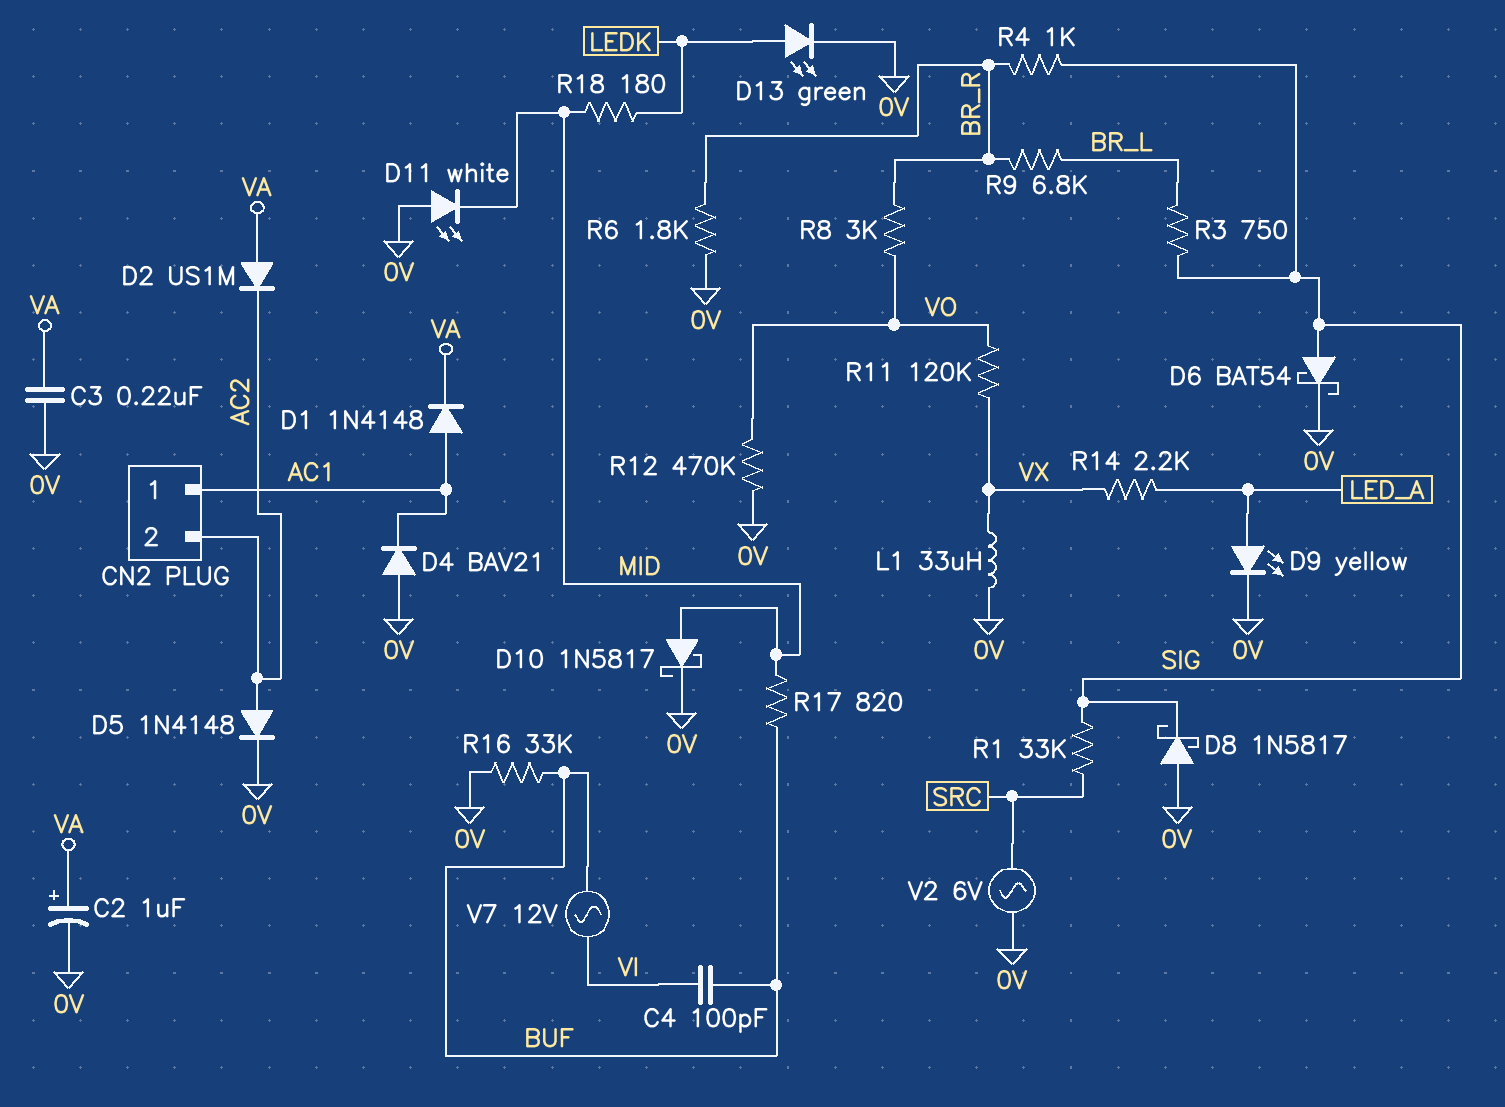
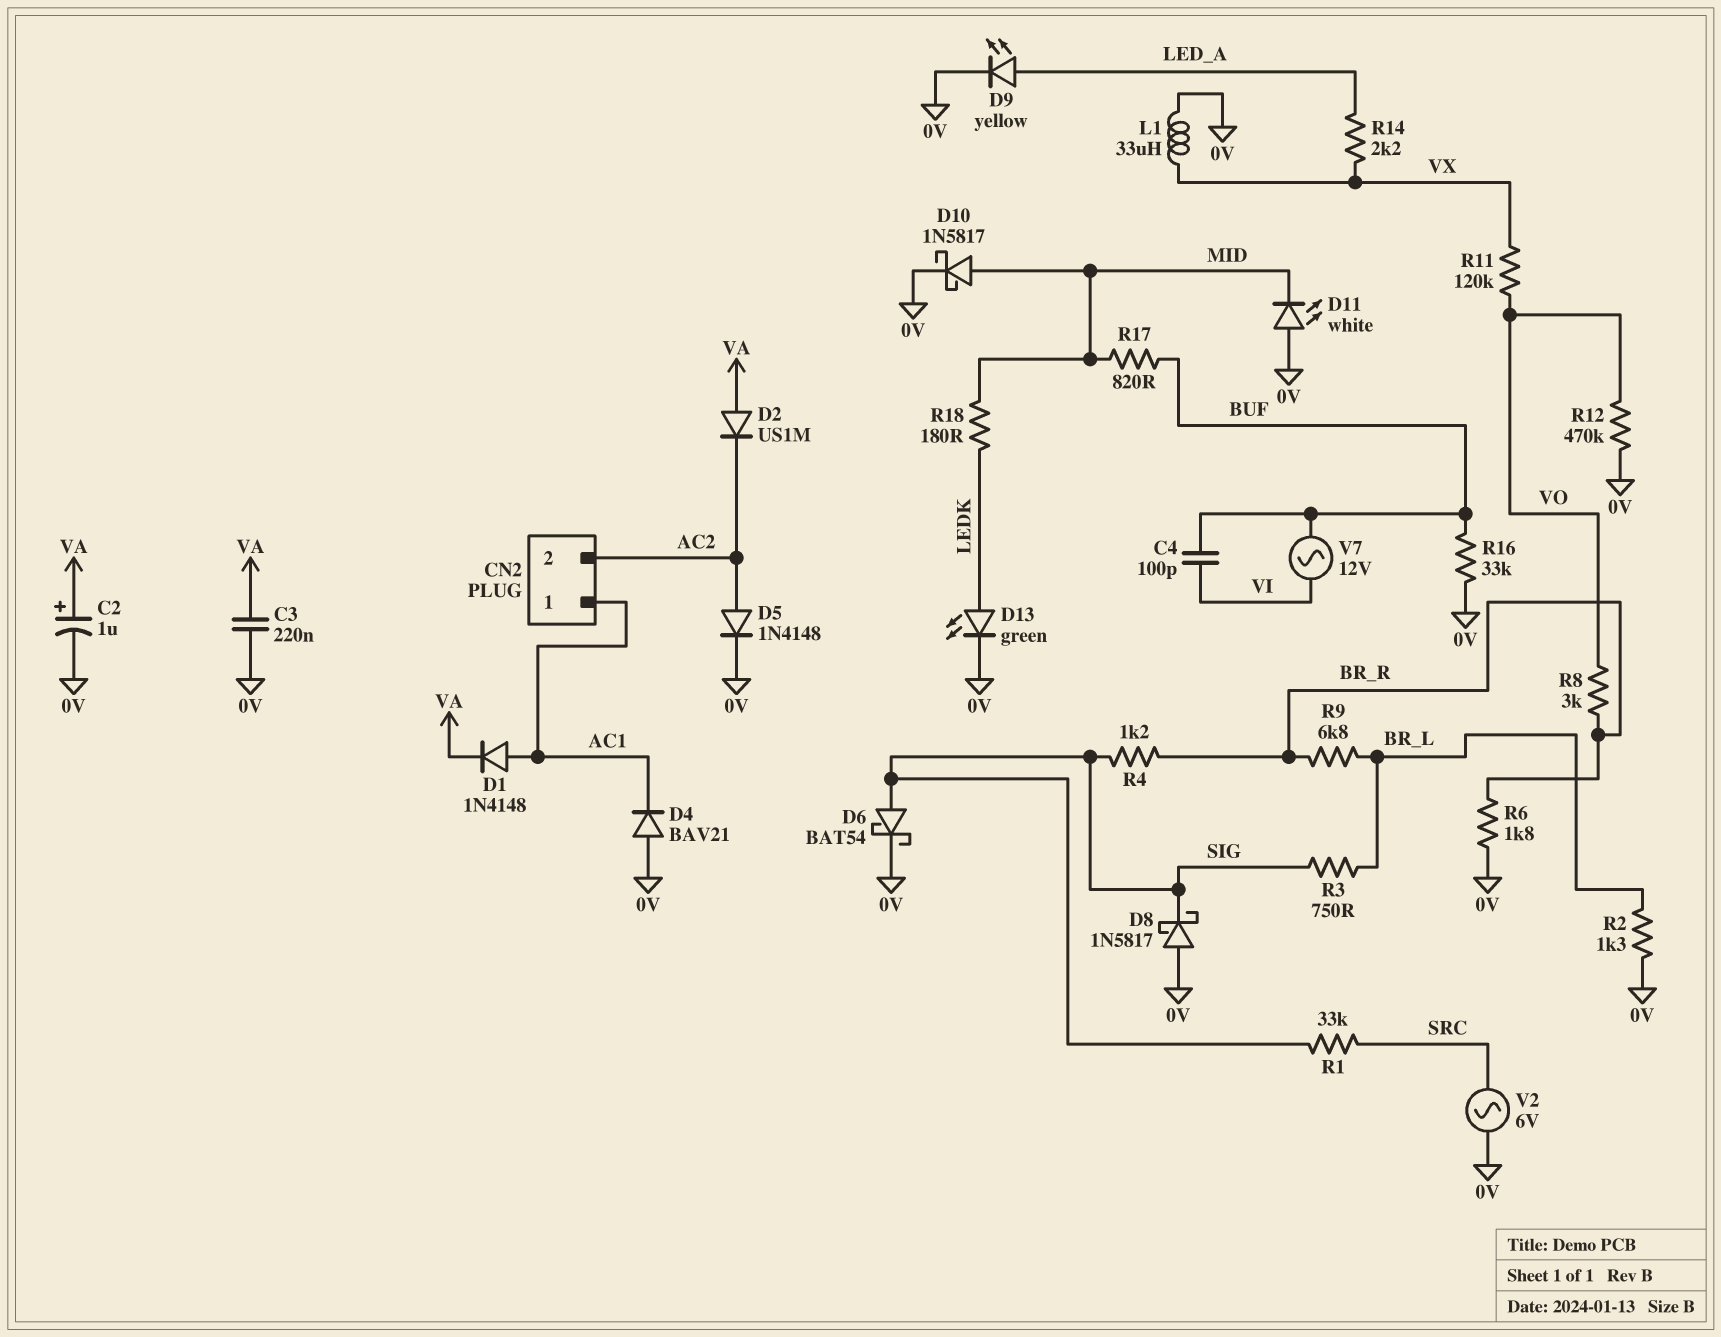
R2: none -> 1.3k (0V, BR_L)
R4: 1k (BR_R, SIG) -> 1.2k (BR_R, SIG)

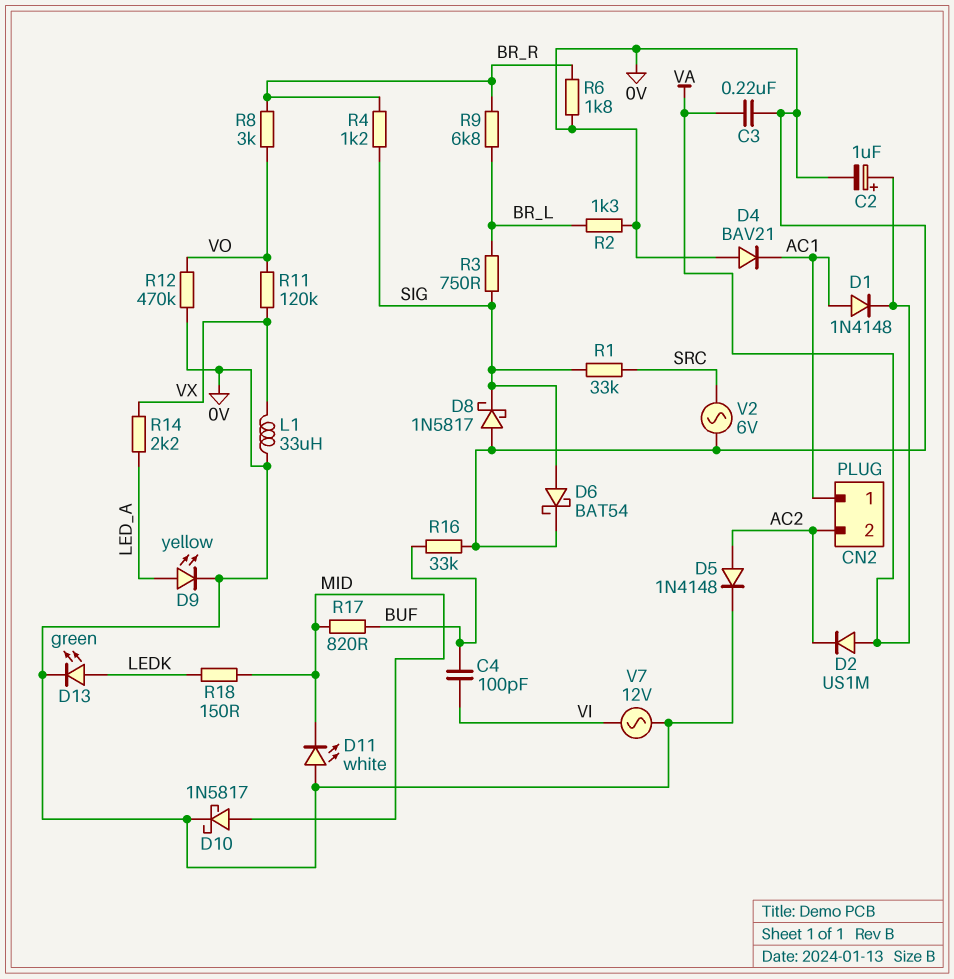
R18: 180 (LEDK, MID) -> 150 (LEDK, MID)
V7: AC 12V (BUF, VI) -> AC 12V (0V, VI)

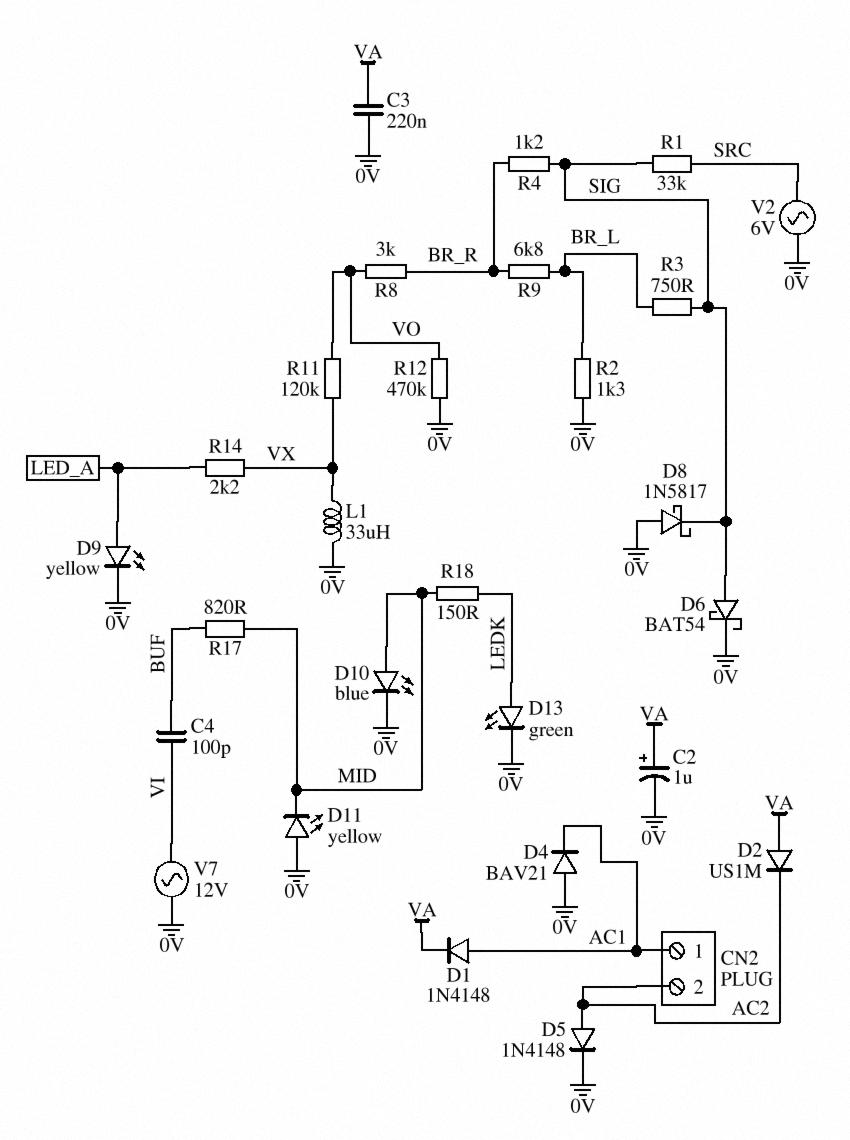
D10: schottky 1N5817 (A MID, K 0V) -> LED blue (A MID, K 0V)
D11: LED white (A 0V, K MID) -> LED yellow (A 0V, K MID)
R6: 1.8k (0V, BR_R) -> none
R16: 33k (0V, BUF) -> none

